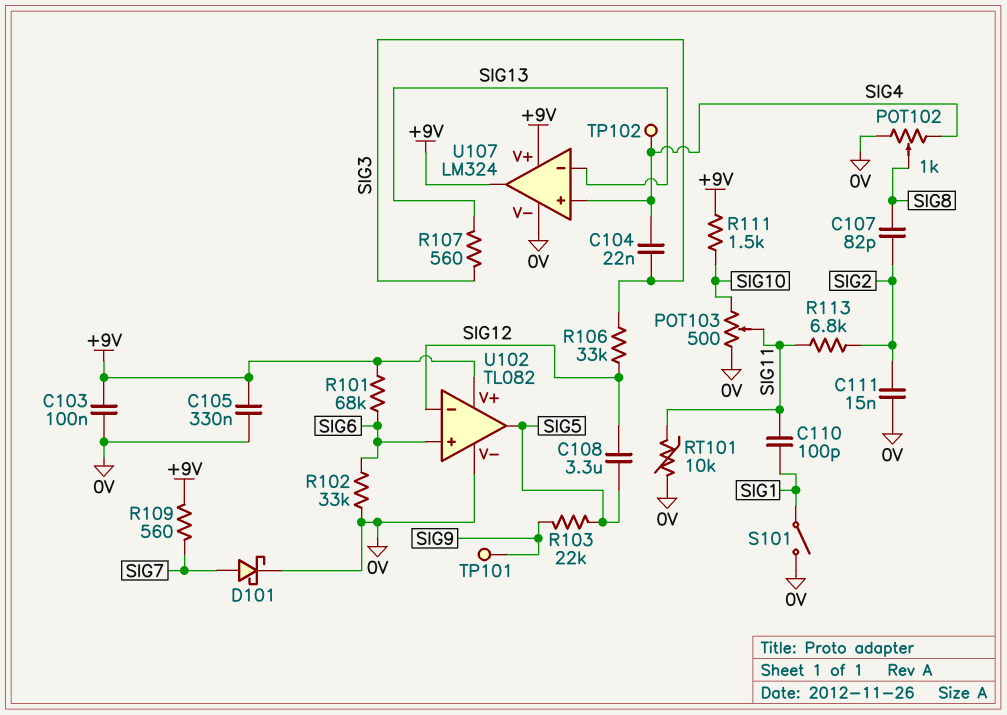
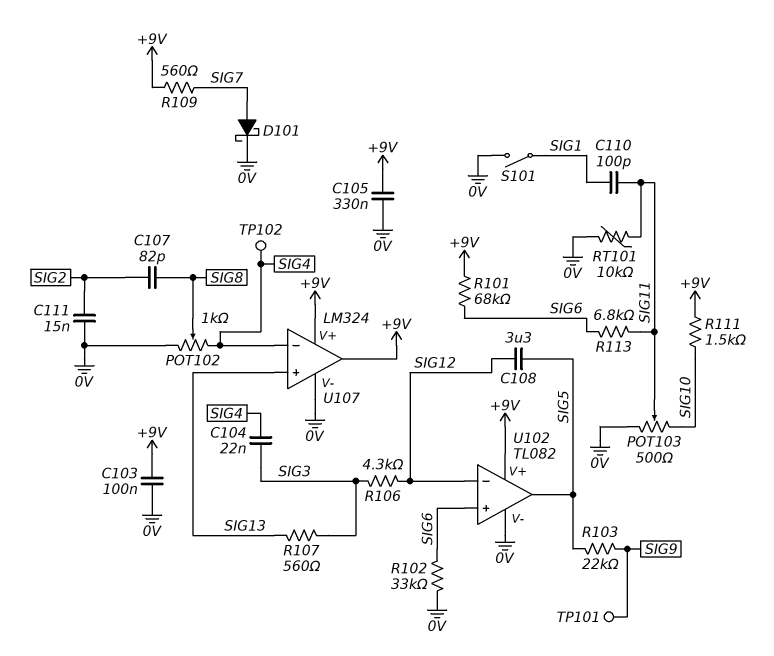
R106: 33k (SIG3, SIG12) -> 4.3k (SIG3, SIG12)
R113: 6.8k (SIG2, SIG11) -> 6.8k (SIG6, SIG11)
U107 pin in+: SIG4 -> SIG13
U107 pin in-: SIG13 -> SIG4

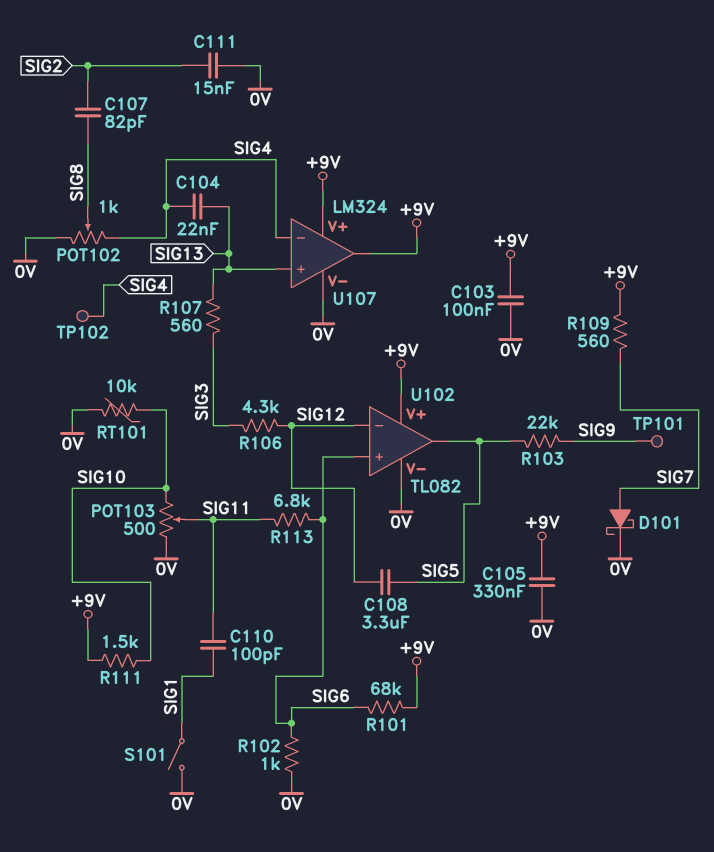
C104: 22nF (SIG3, SIG4) -> 22nF (SIG4, SIG13)
R102: 33k (0V, SIG6) -> 1k (0V, SIG6)
RT101: 10k (0V, SIG11) -> 10k (0V, SIG10)

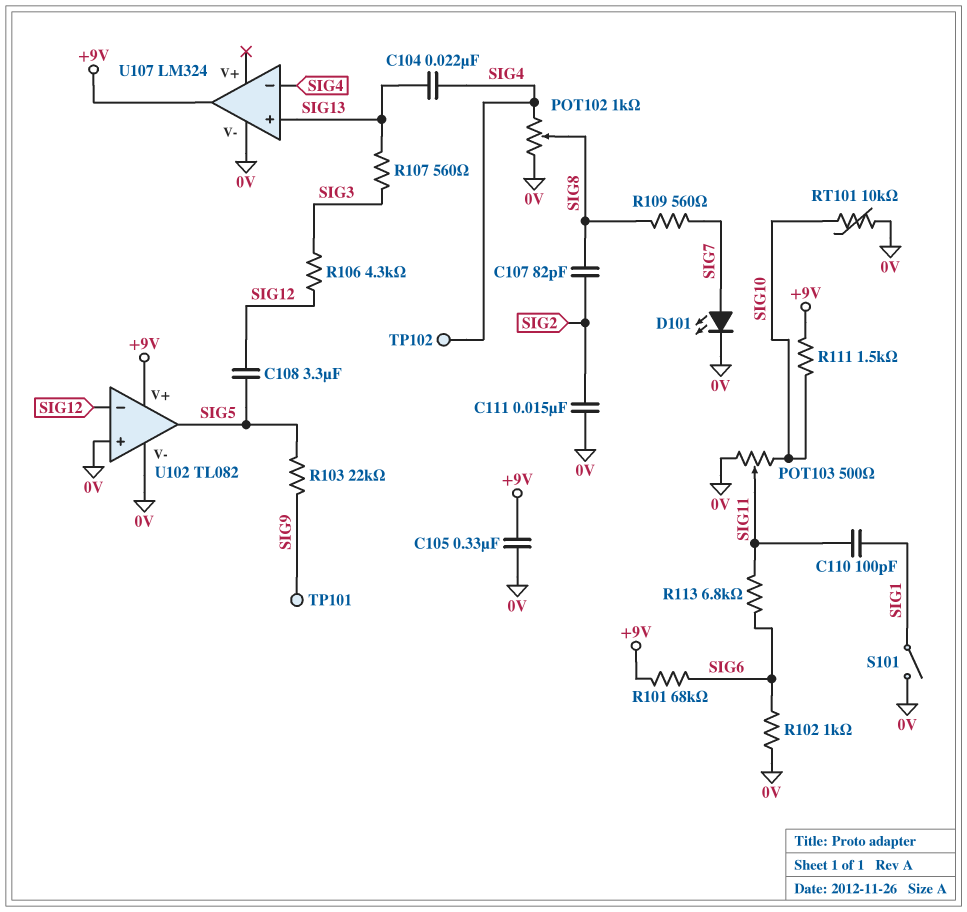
C103: 100nF (+9V, 0V) -> none
D101: schottky (A SIG7, K 0V) -> LED (A SIG7, K 0V)
R109: 560 (+9V, SIG7) -> 560 (SIG7, SIG8)
U102 pin in+: SIG6 -> 0V
U107 pin V+: +9V -> none

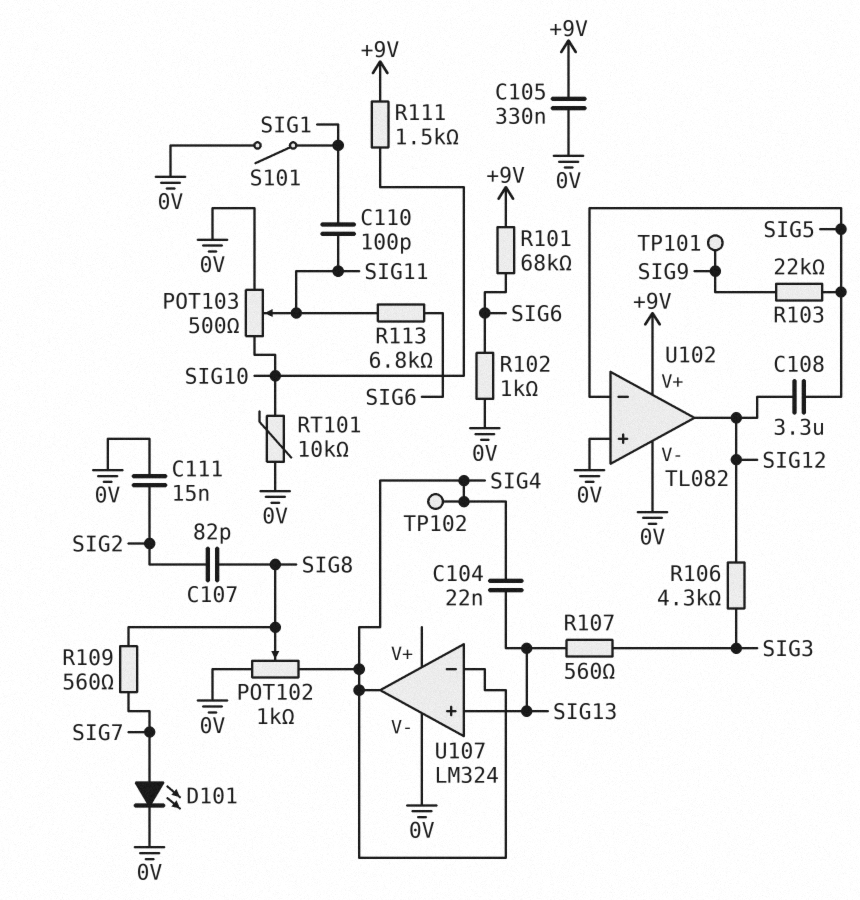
U102 pin in-: SIG12 -> SIG5
U102 pin out: SIG5 -> SIG12
U107 pin out: +9V -> SIG4

